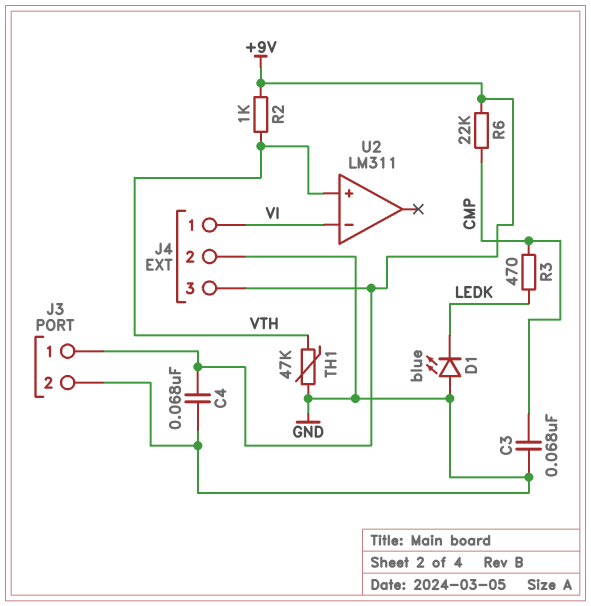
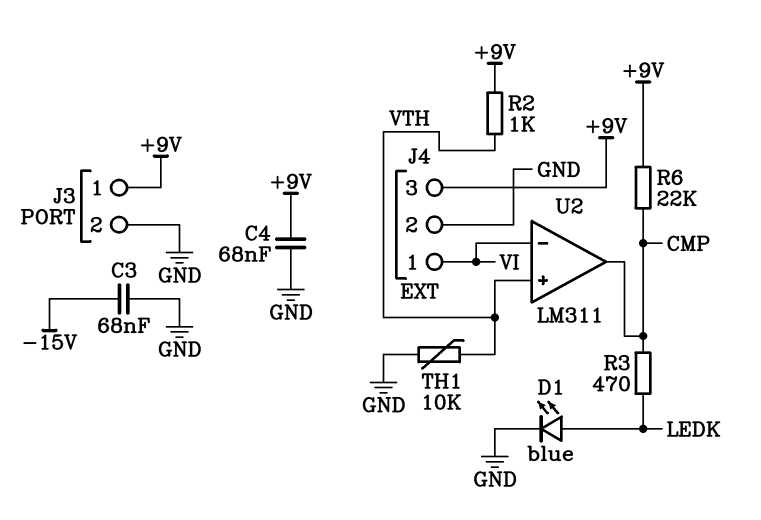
C3: 68nF (CMP, GND) -> 68nF (-15V, GND)
D1: LED blue (A GND, K LEDK) -> LED blue (A LEDK, K GND)
TH1: 47k (GND, VTH) -> 10k (GND, VTH)
U2 pin out: none -> CMP

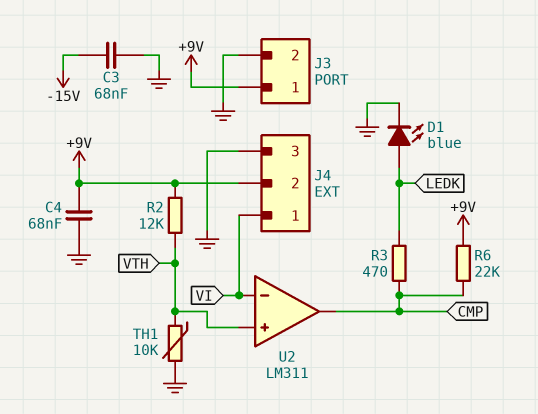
J4 pin 2: GND -> +9V
J4 pin 3: +9V -> GND
R2: 1k (+9V, VTH) -> 12k (+9V, VTH)

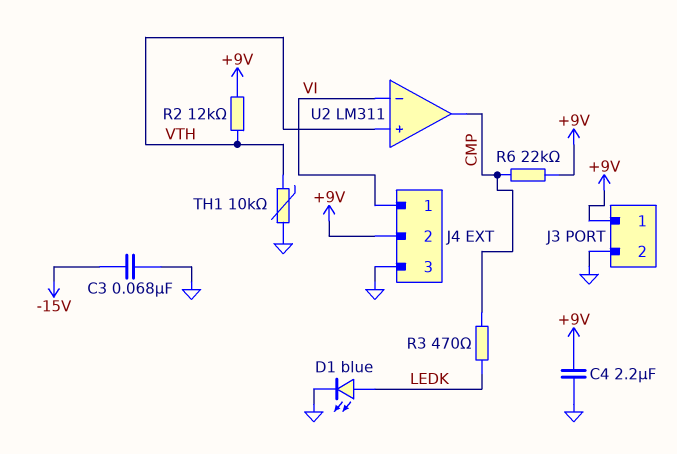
C4: 68nF (+9V, GND) -> 2.2uF (+9V, GND)

